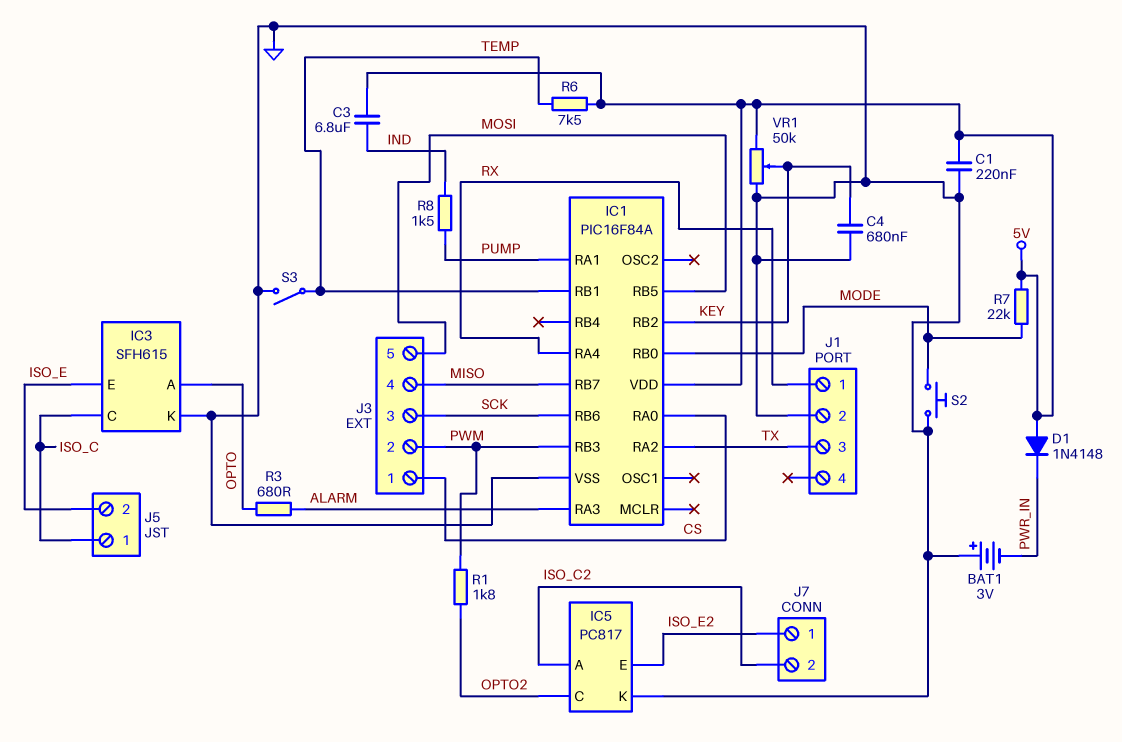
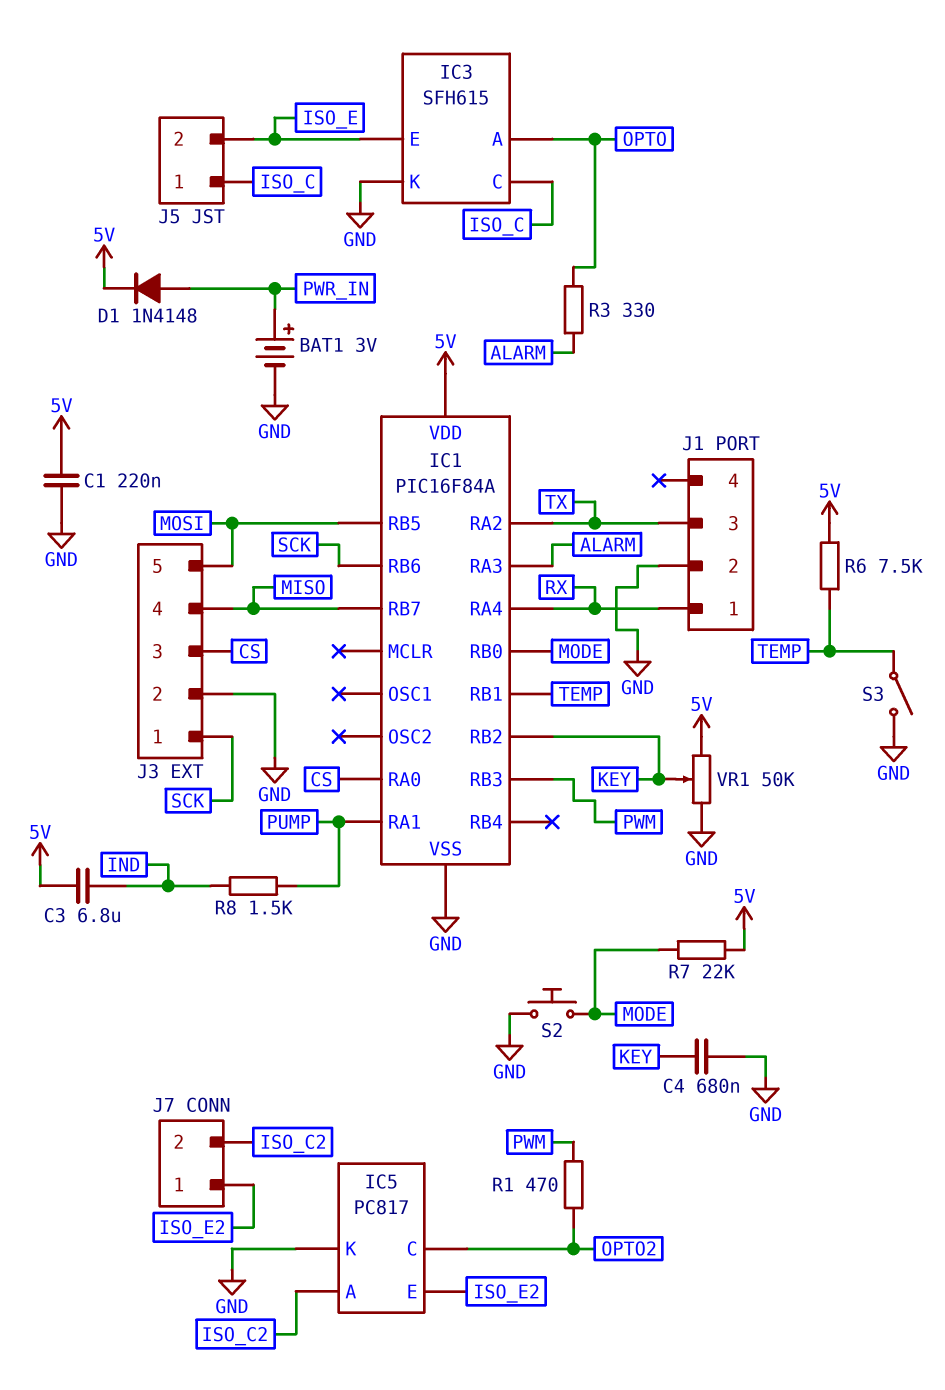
BAT1: 3V (plus GND, minus PWR_IN) -> 3V (plus PWR_IN, minus GND)
D1: diode 1N4148 (A 5V, K PWR_IN) -> diode 1N4148 (A PWR_IN, K 5V)
J3 pin 1: CS -> SCK
J3 pin 2: PWM -> GND
J3 pin 3: SCK -> CS
R1: 1.8k (OPTO2, PWM) -> 470 (OPTO2, PWM)
R3: 680 (ALARM, OPTO) -> 330 (ALARM, OPTO)

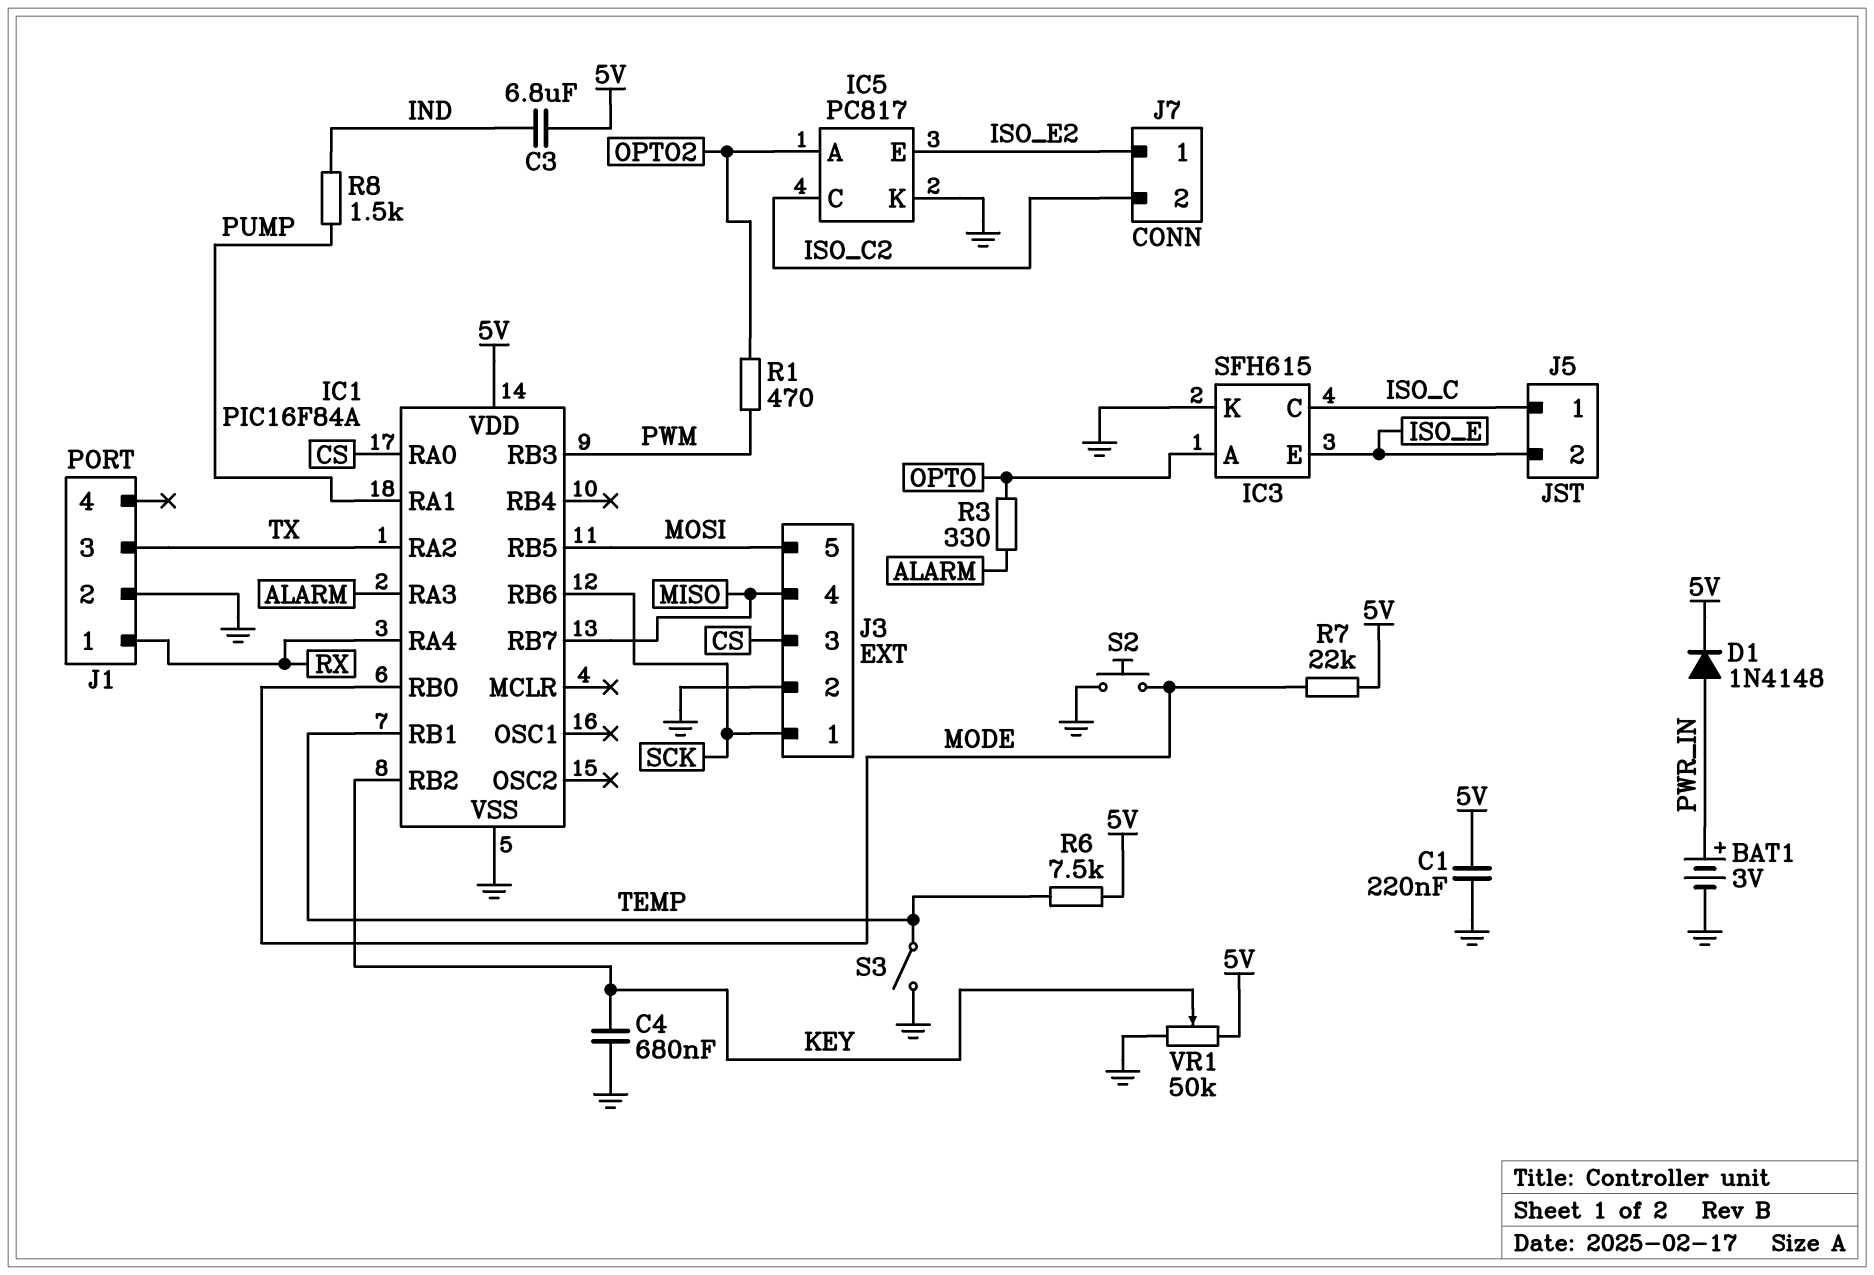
IC5 pin A: ISO_C2 -> OPTO2
IC5 pin C: OPTO2 -> ISO_C2

